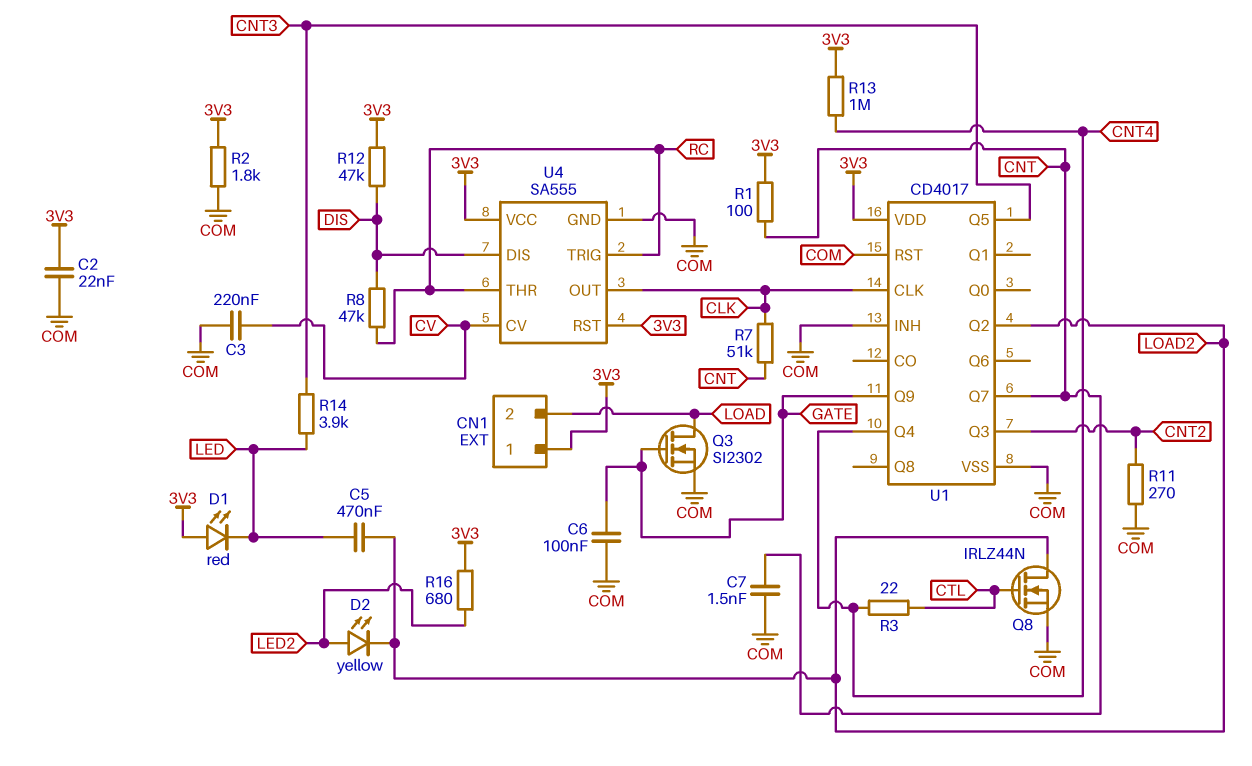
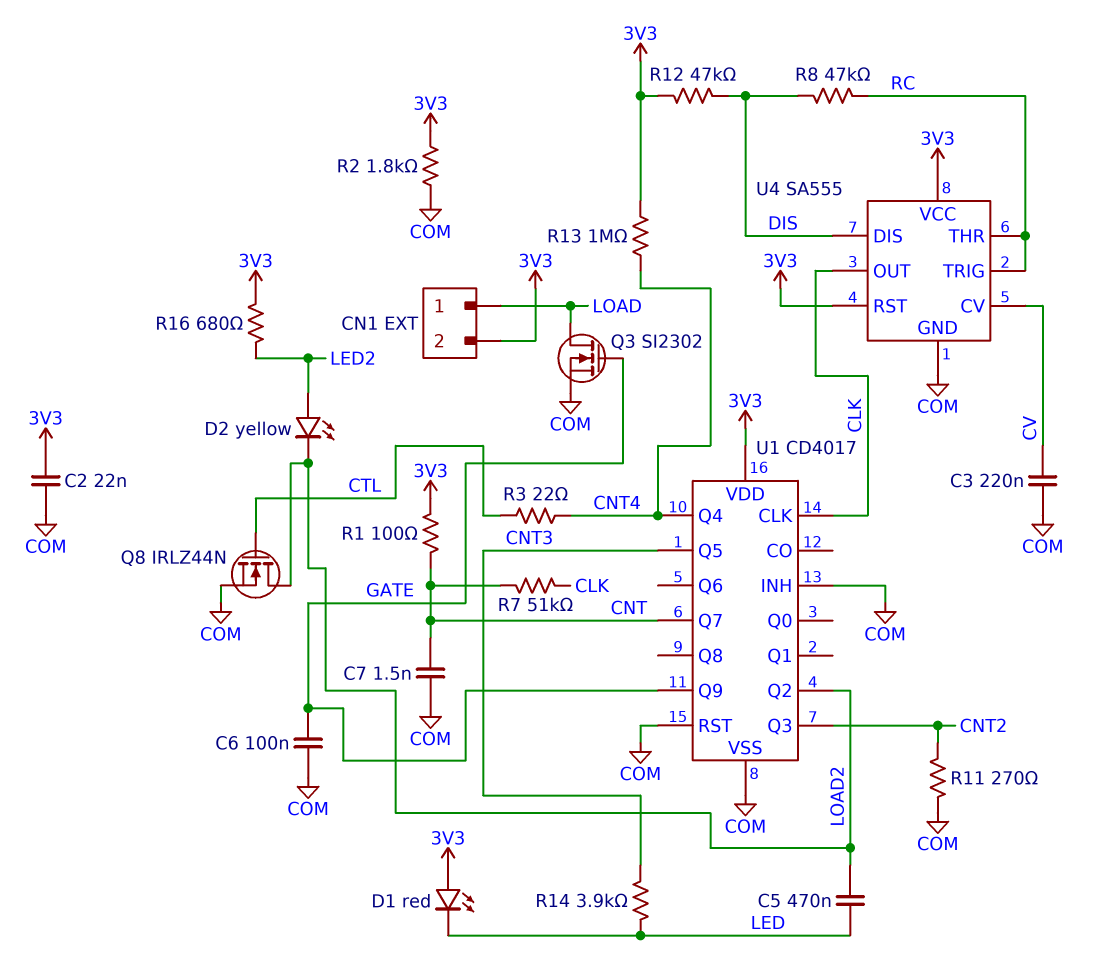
CN1 pin 1: 3V3 -> LOAD
CN1 pin 2: LOAD -> 3V3

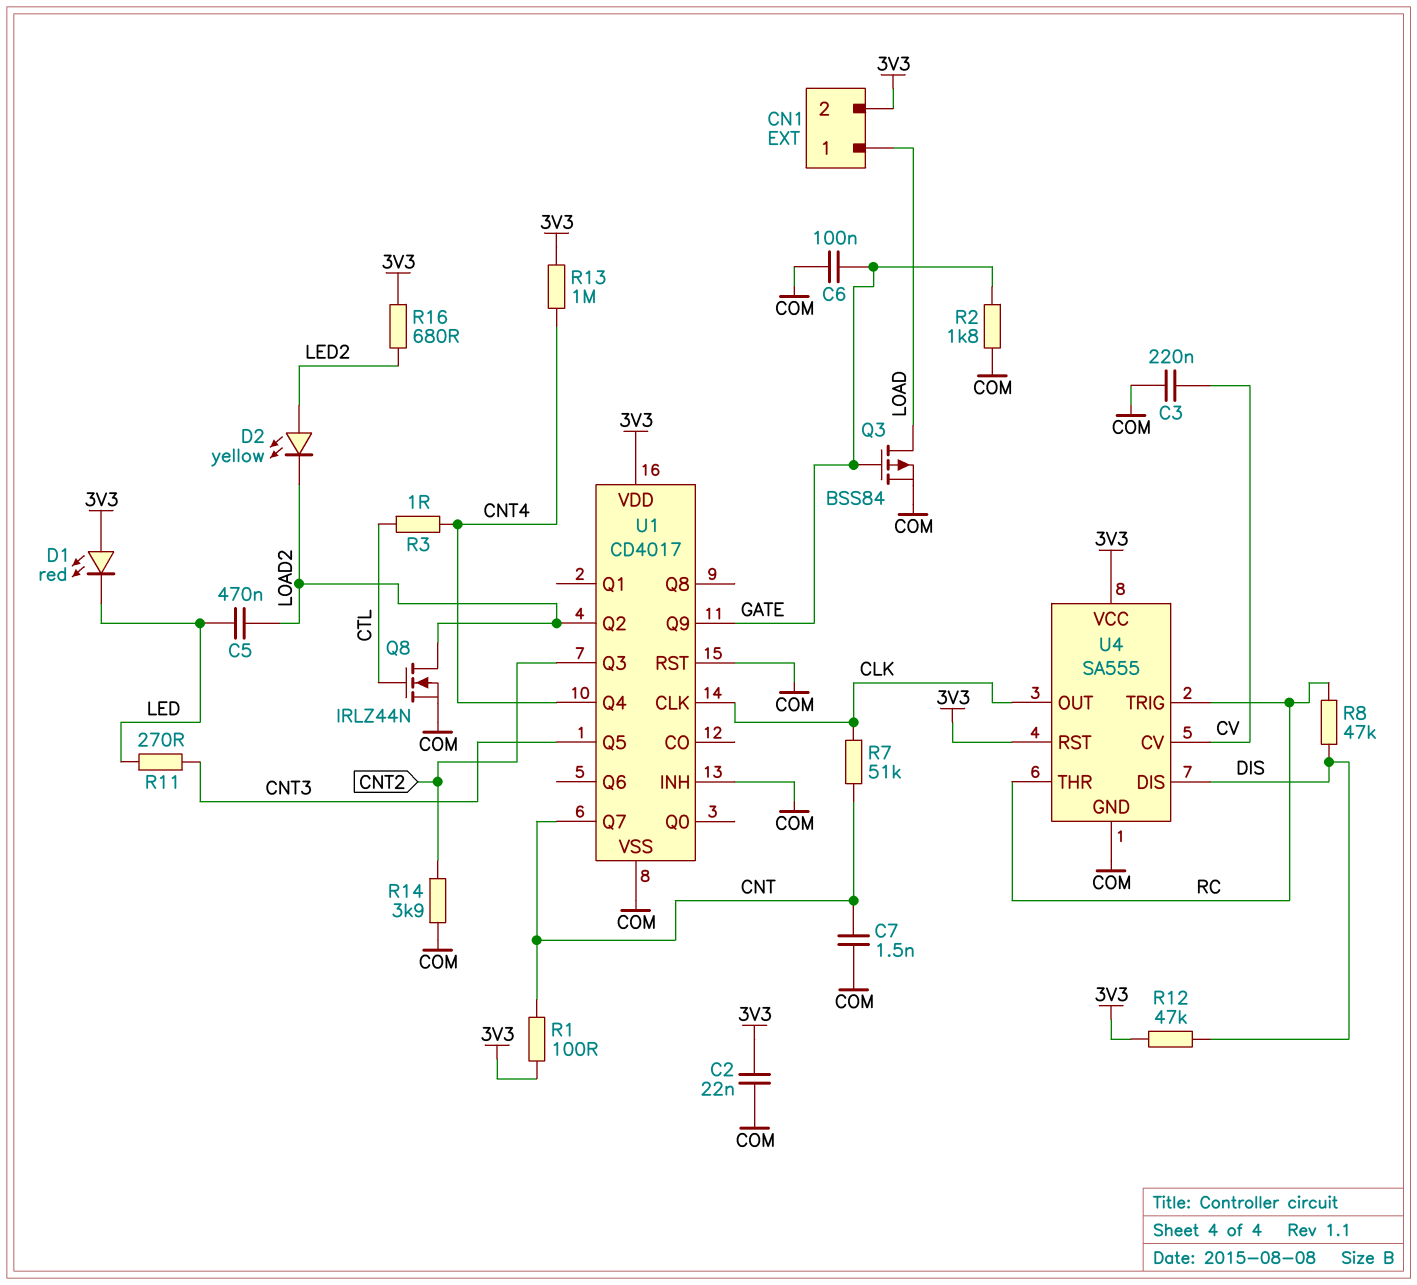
Q3: NMOS SI2302 (G GATE, D LOAD, S COM) -> PMOS BSS84 (G GATE, D LOAD, S COM)
R2: 1.8k (3V3, COM) -> 1.8k (COM, GATE)
R3: 22 (CNT4, CTL) -> 1 (CNT4, CTL)
R11: 270 (CNT2, COM) -> 270 (CNT3, LED)
R14: 3.9k (CNT3, LED) -> 3.9k (CNT2, COM)

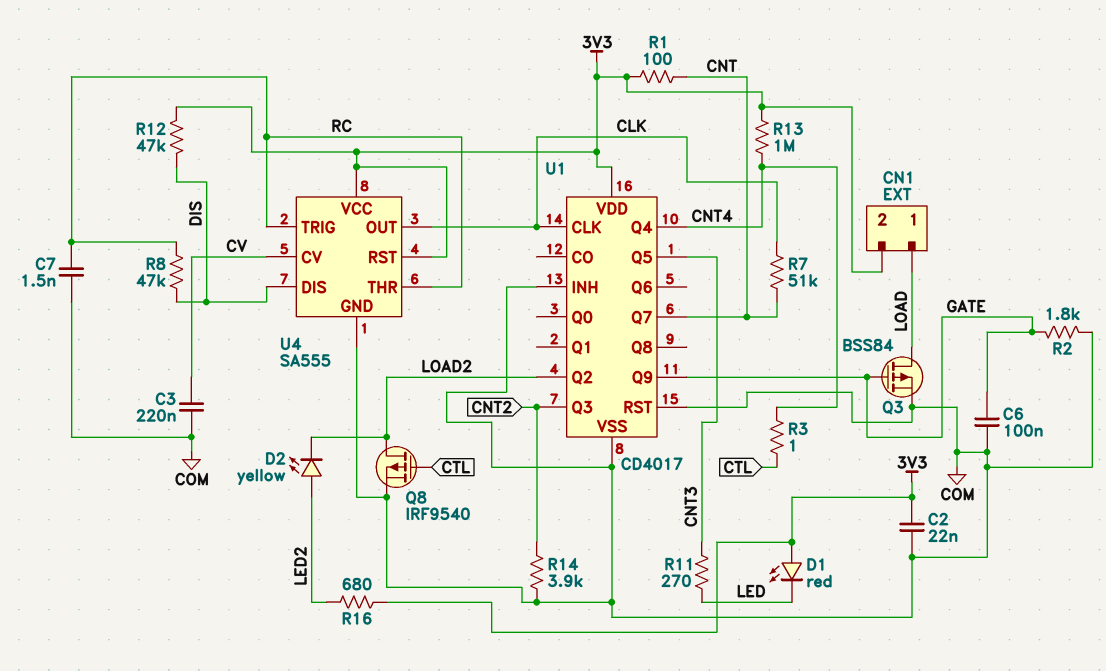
C5: 470nF (LED, LOAD2) -> none
C7: 1.5nF (CNT, COM) -> 1.5nF (COM, RC)
Q8: NMOS IRLZ44N (G CTL, D LOAD2, S COM) -> PMOS IRF9540 (G CTL, D LOAD2, S COM)

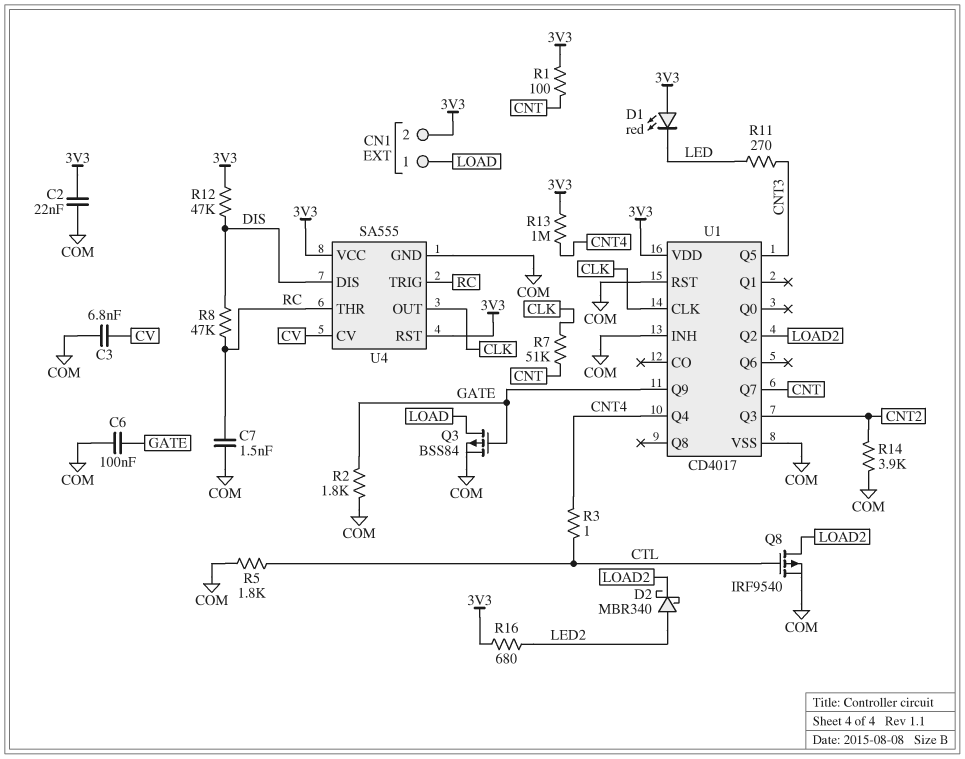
C3: 220nF (COM, CV) -> 6.8nF (COM, CV)
D2: LED yellow (A LED2, K LOAD2) -> schottky MBR340 (A LED2, K LOAD2)
R5: none -> 1.8k (COM, CTL)

